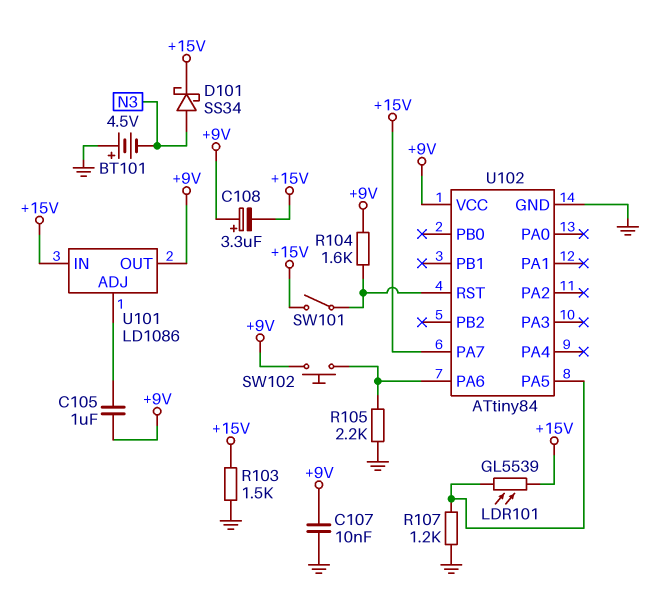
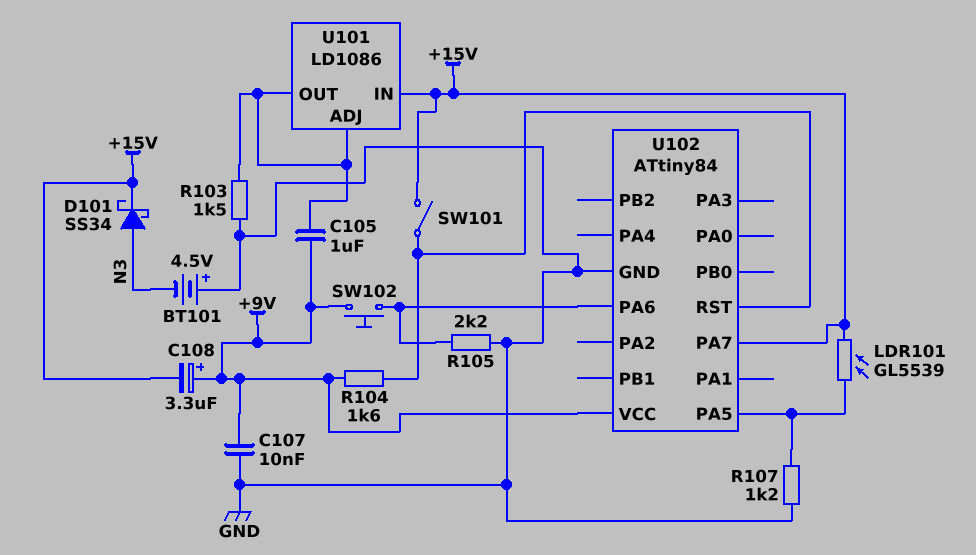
R103: 1.5k (+15V, GND) -> 1.5k (GND, U101/ADJ)
U101 pin OUT: +9V -> U101/ADJ

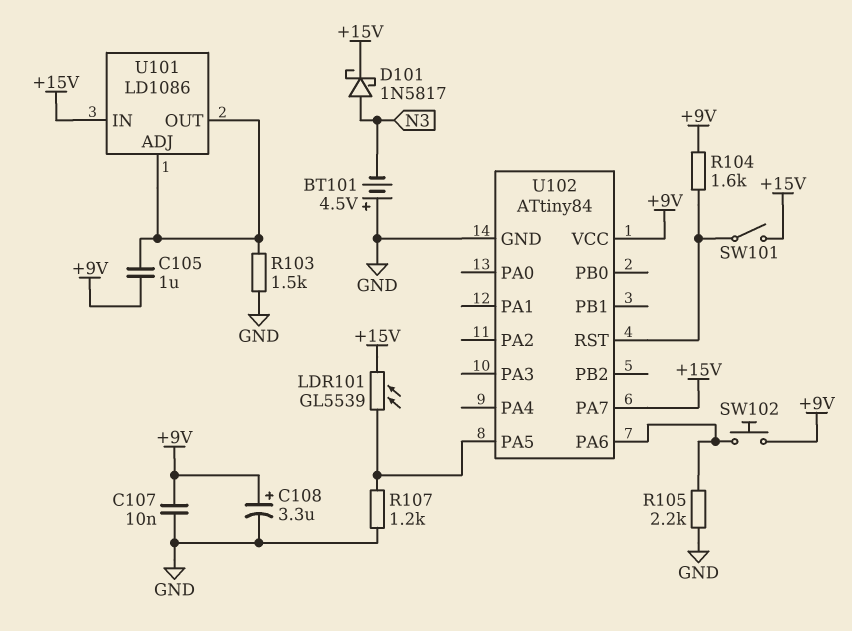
C108: 3.3uF (plus +9V, minus +15V) -> 3.3uF (plus +9V, minus GND)
D101: schottky SS34 (A N3, K +15V) -> schottky 1N5817 (A N3, K +15V)

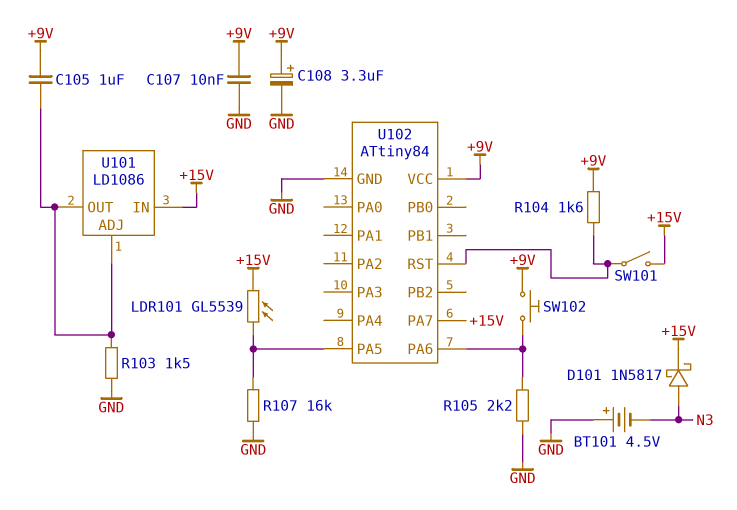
R107: 1.2k (GND, U102/PA5) -> 16k (GND, U102/PA5)

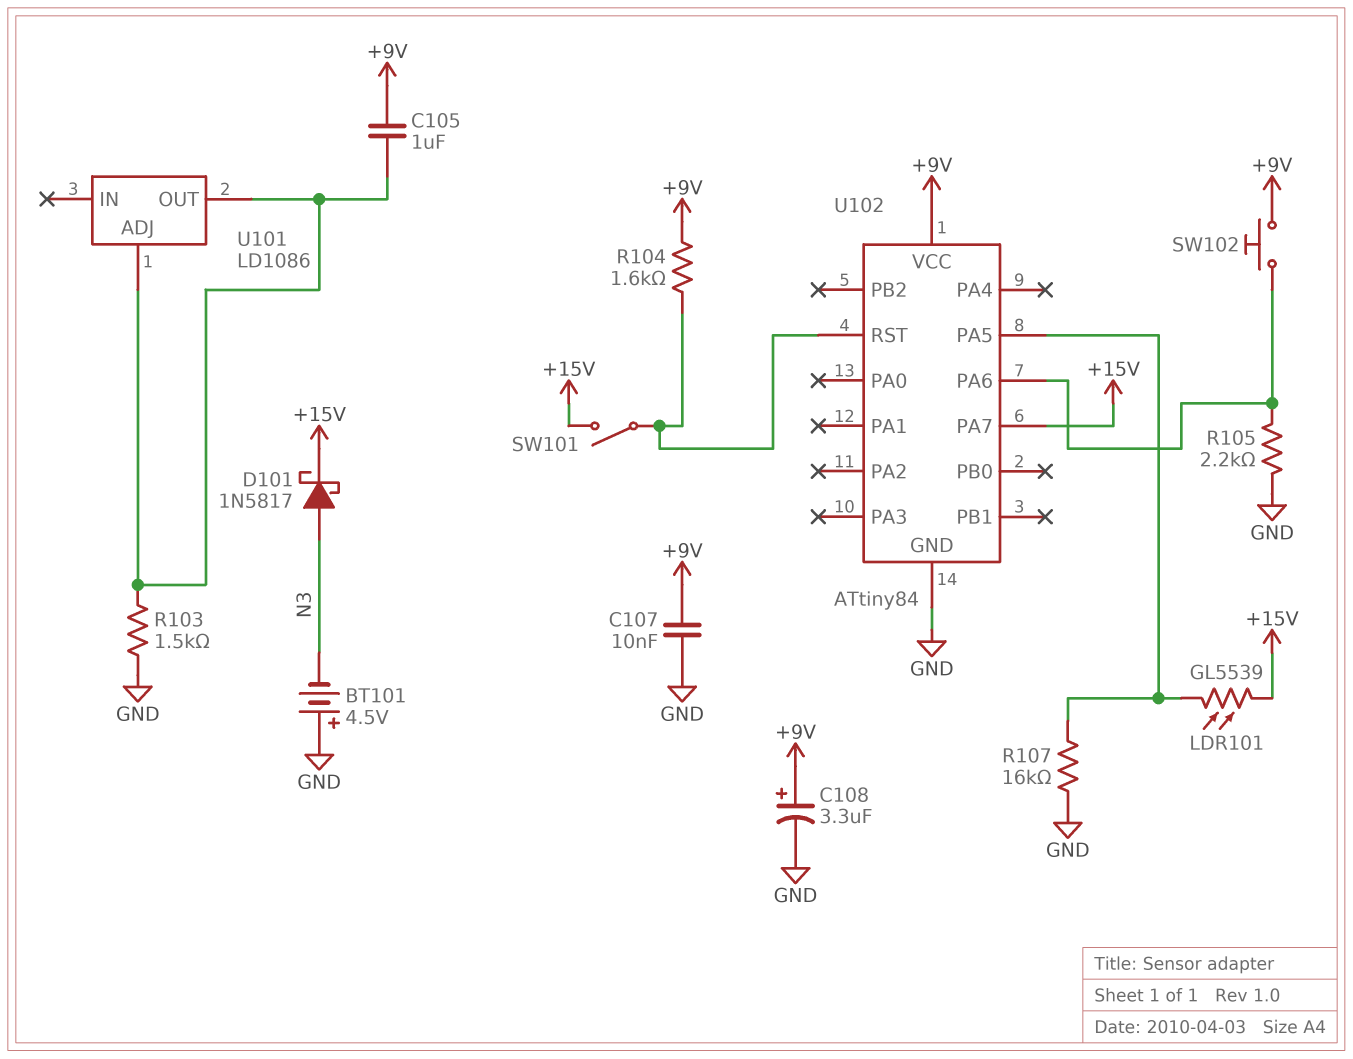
U101 pin IN: +15V -> none

